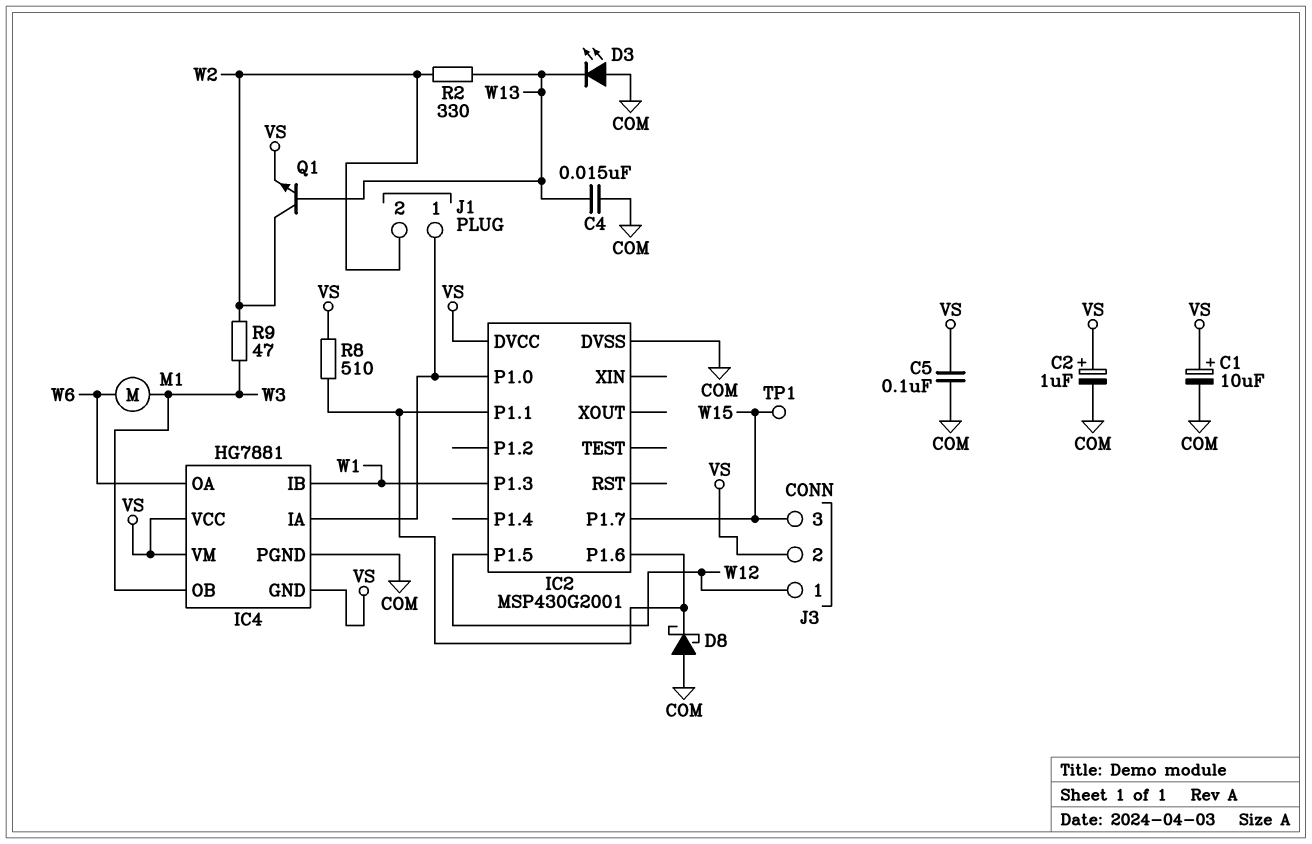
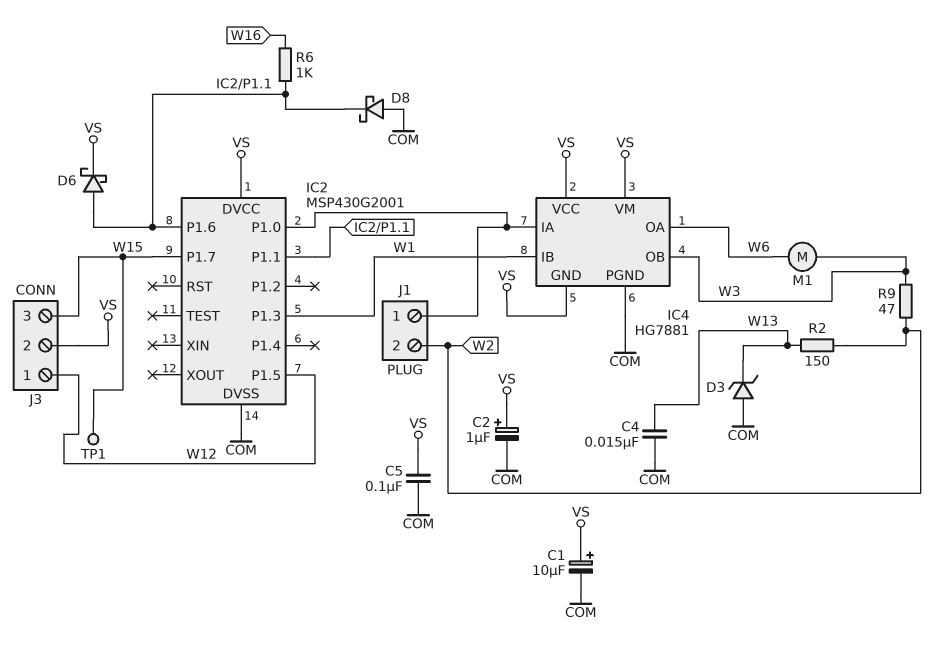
D3: LED (A COM, K W13) -> zener (A COM, K W13)
D6: none -> schottky (A IC2/P1.1, K VS)
Q1: NPN (B W13, C W2, E VS) -> none
R2: 330 (W2, W13) -> 150 (W2, W13)
R6: none -> 1k (IC2/P1.1, W16)
R8: 510 (IC2/P1.1, VS) -> none

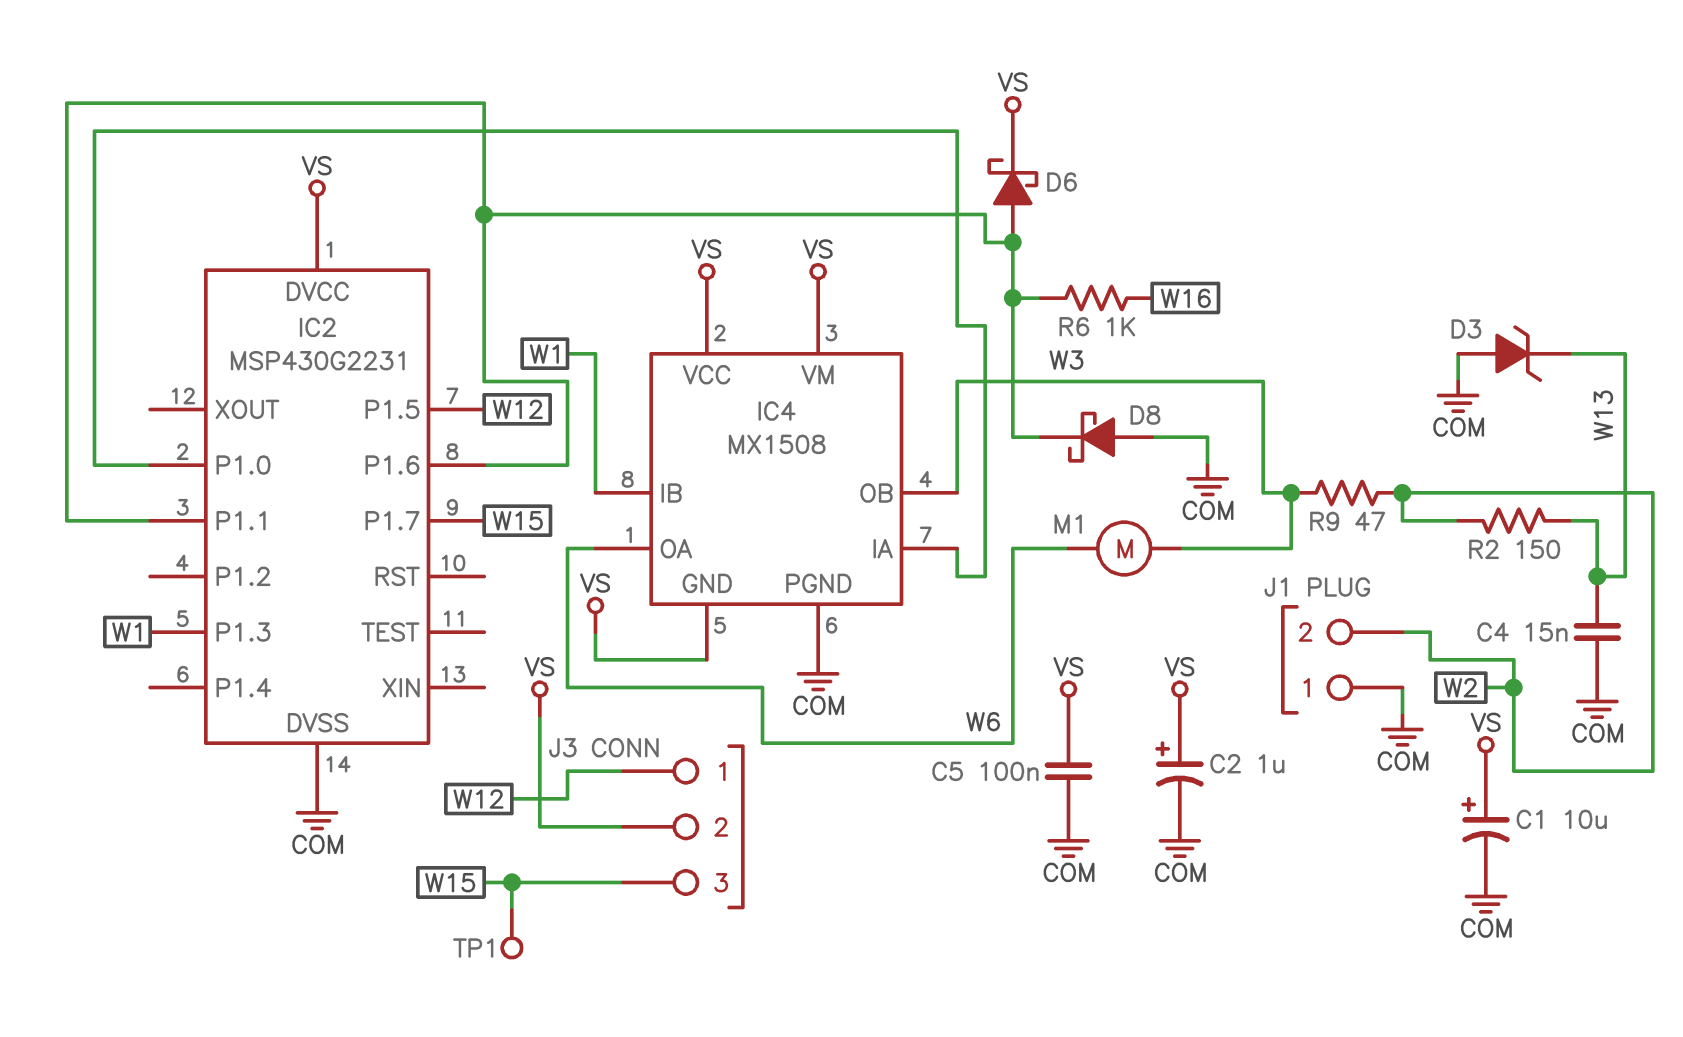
IC2: MSP430G2001 -> MSP430G2231
IC4: HG7881 -> MX1508
J1 pin 1: IC2/P1.0 -> COM

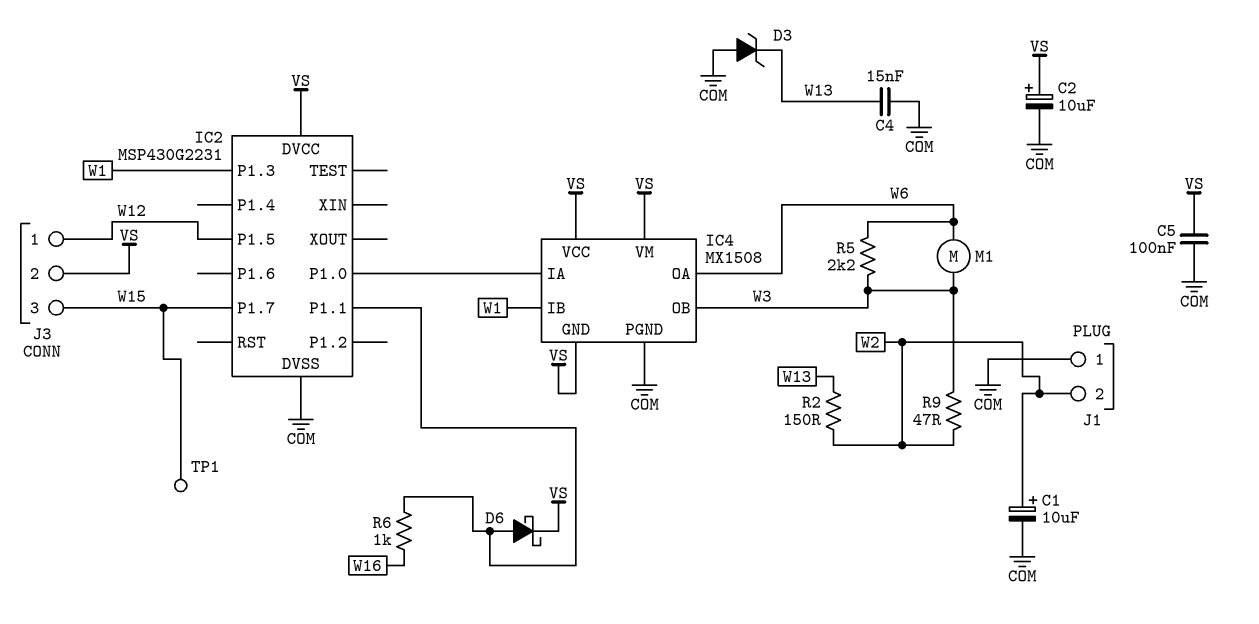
C1: 10uF (plus VS, minus COM) -> 10uF (plus W2, minus COM)
C2: 1uF (plus VS, minus COM) -> 10uF (plus VS, minus COM)
D8: schottky (A COM, K IC2/P1.1) -> none
IC2 pin P1.6: IC2/P1.1 -> none
R5: none -> 2.2k (W3, W6)

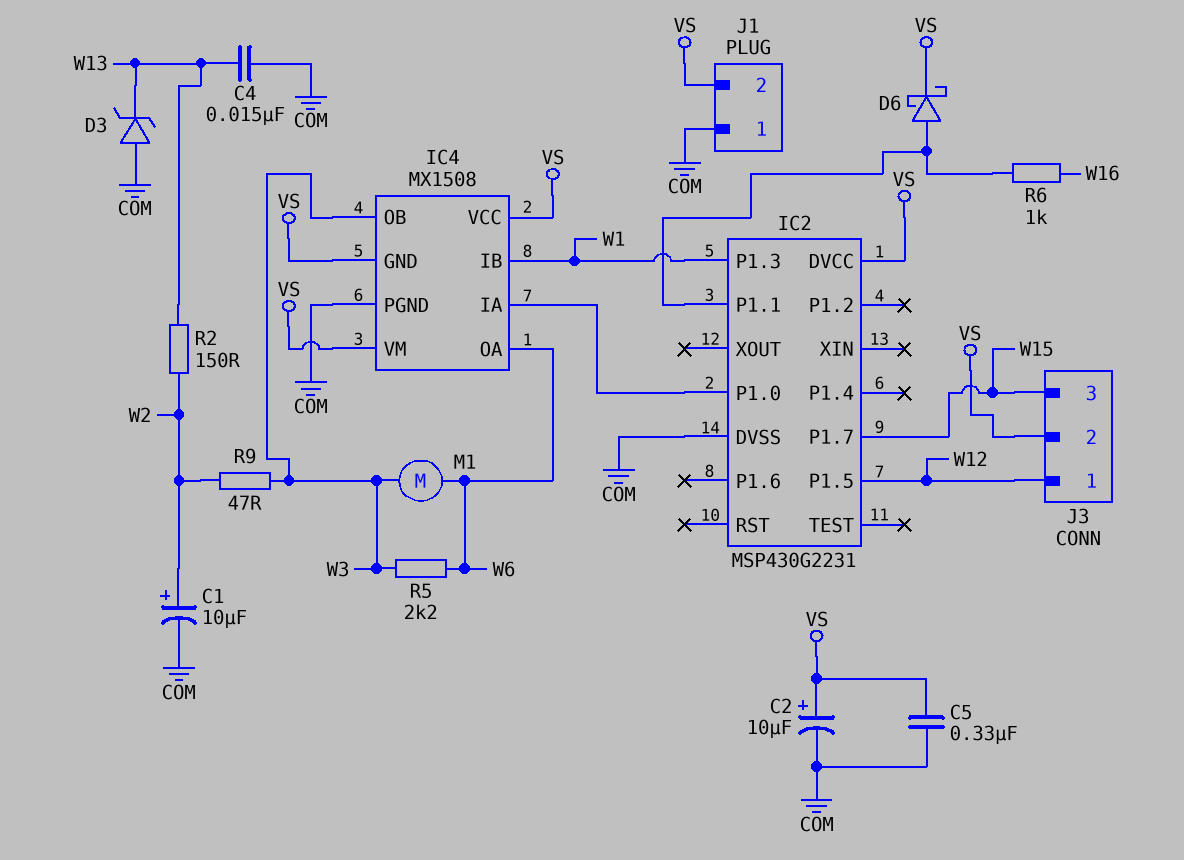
C5: 100nF (COM, VS) -> 330nF (COM, VS)
J1 pin 2: W2 -> VS
TP1: test point (W15) -> none

